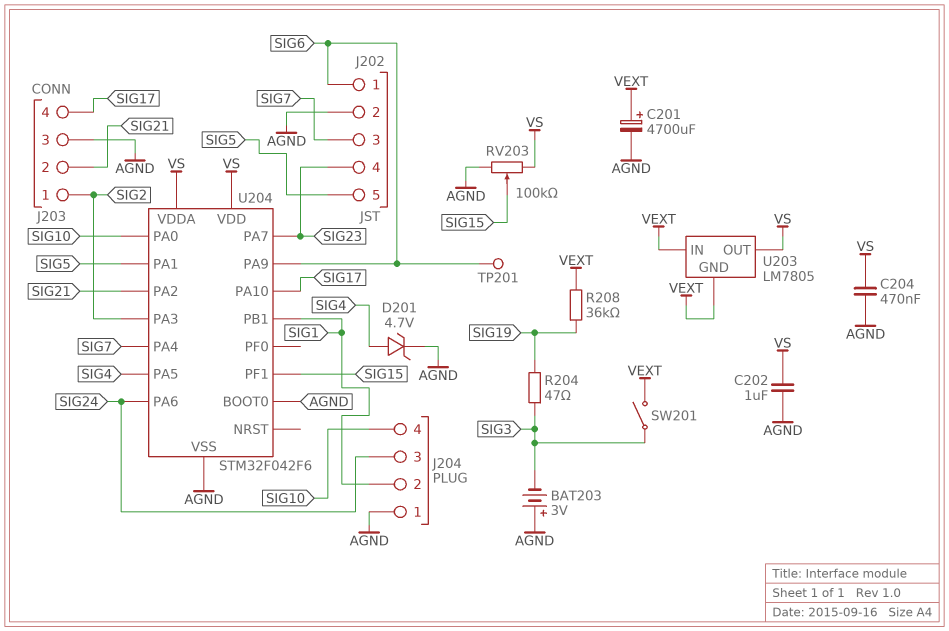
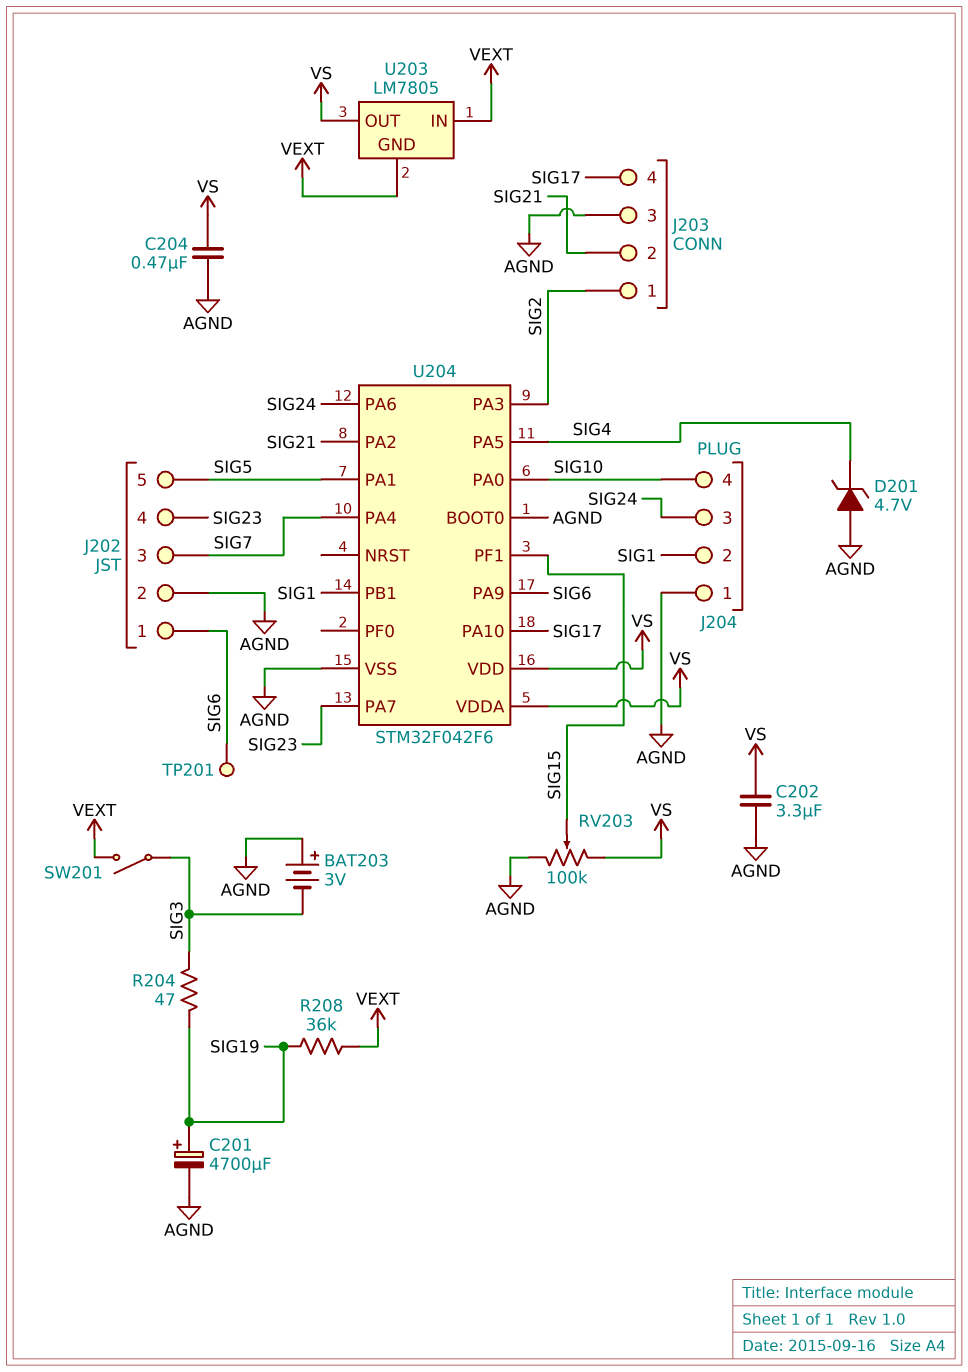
C201: 4700uF (plus VEXT, minus AGND) -> 4700uF (plus SIG19, minus AGND)
C202: 1uF (AGND, VS) -> 3.3uF (AGND, VS)
D201: zener 4.7V (A SIG4, K AGND) -> zener 4.7V (A AGND, K SIG4)

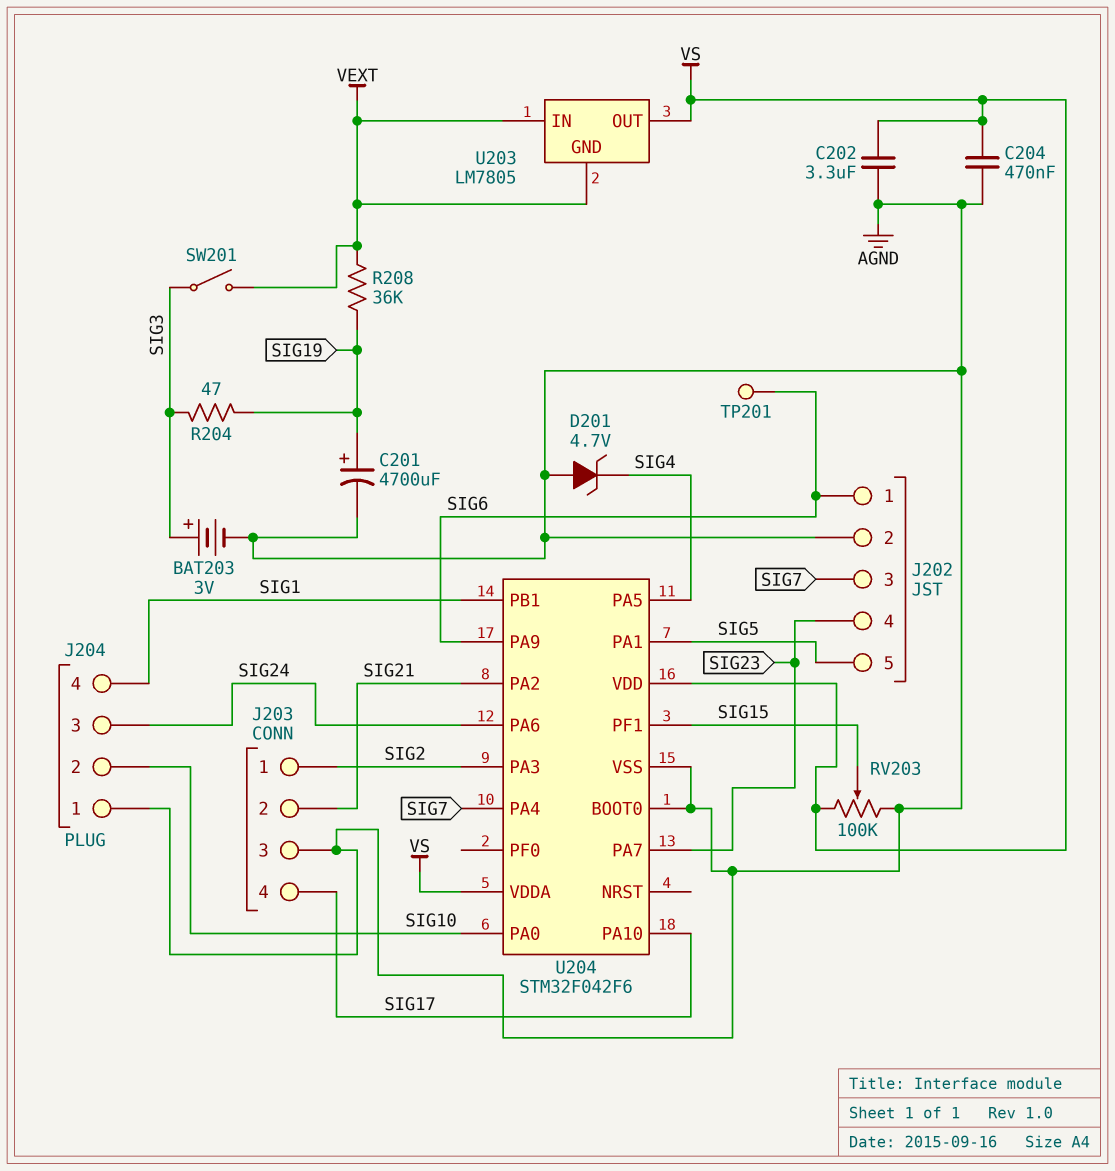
BAT203: 3V (plus AGND, minus SIG3) -> 3V (plus SIG3, minus AGND)
J204 pin 2: SIG1 -> SIG10
J204 pin 4: SIG10 -> SIG1

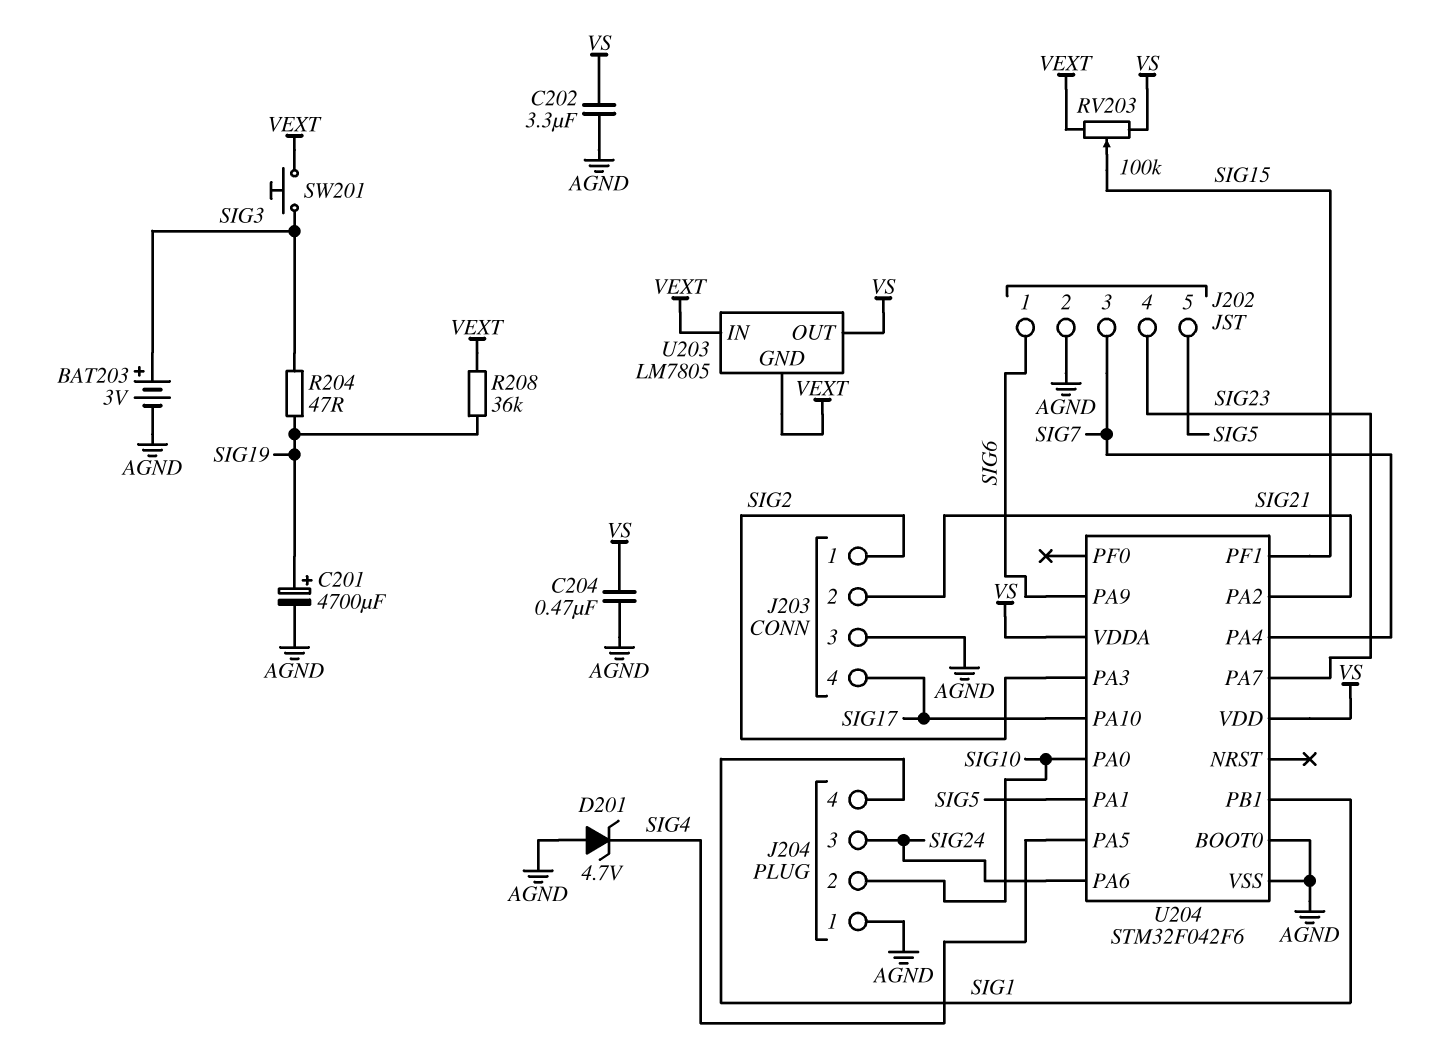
RV203: 100k (AGND, VS, wiper SIG15) -> 100k (VEXT, VS, wiper SIG15)
SW201: switch (SIG3, VEXT) -> button (SIG3, VEXT)
TP201: test point (SIG6) -> none

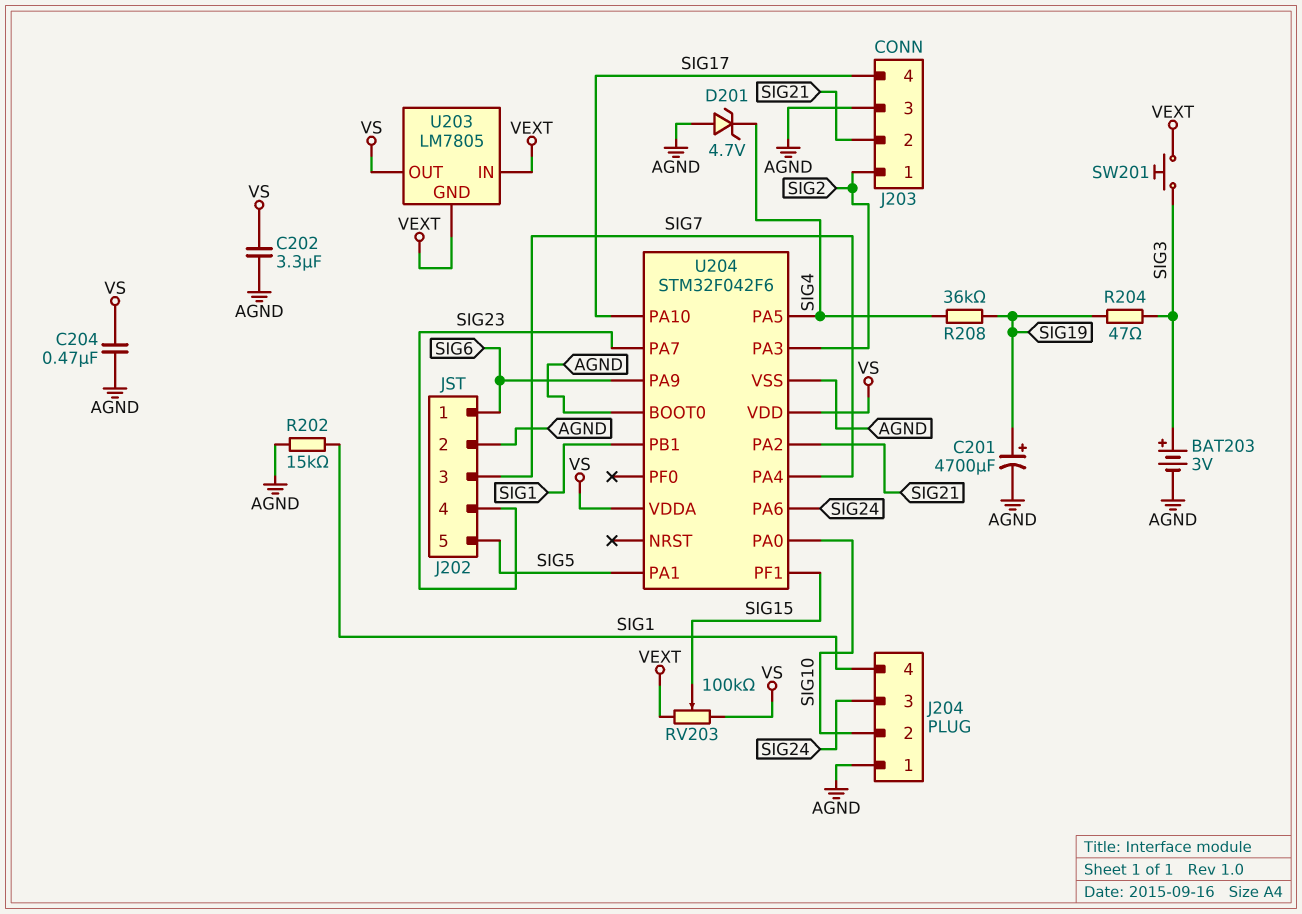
R202: none -> 15k (AGND, SIG1)
R208: 36k (SIG19, VEXT) -> 36k (SIG4, SIG19)

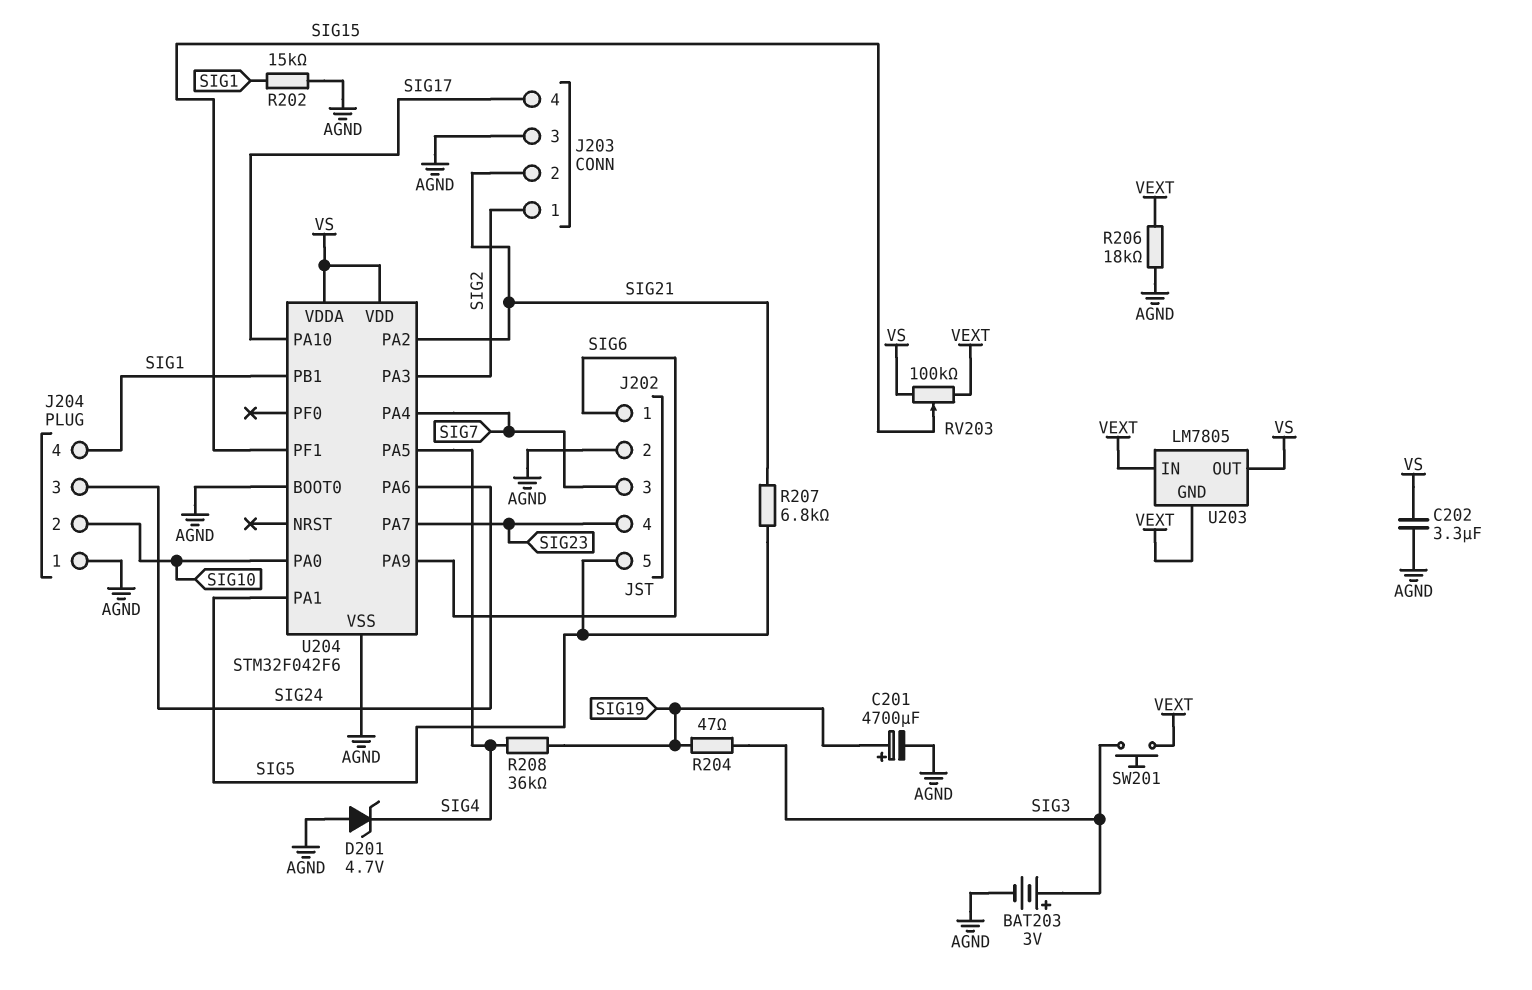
C204: 470nF (AGND, VS) -> none
R206: none -> 18k (AGND, VEXT)
R207: none -> 6.8k (SIG5, SIG21)

